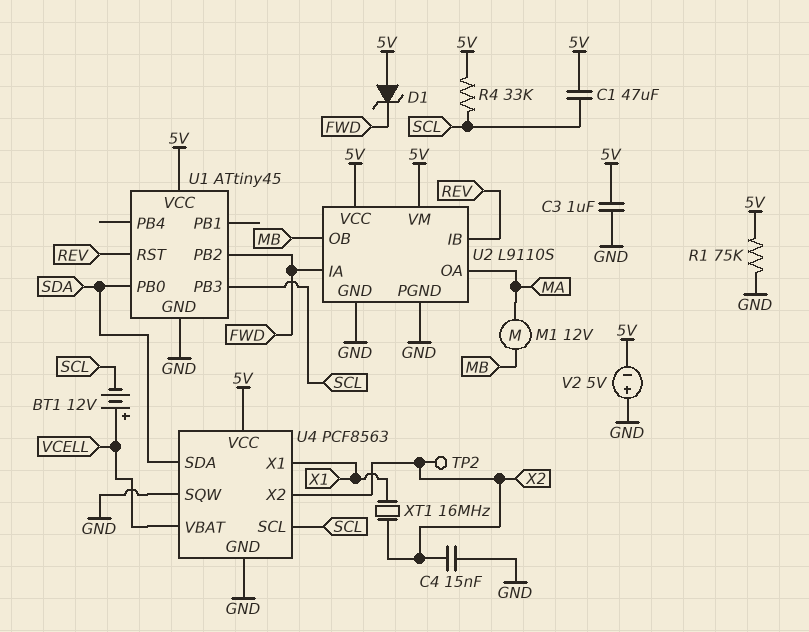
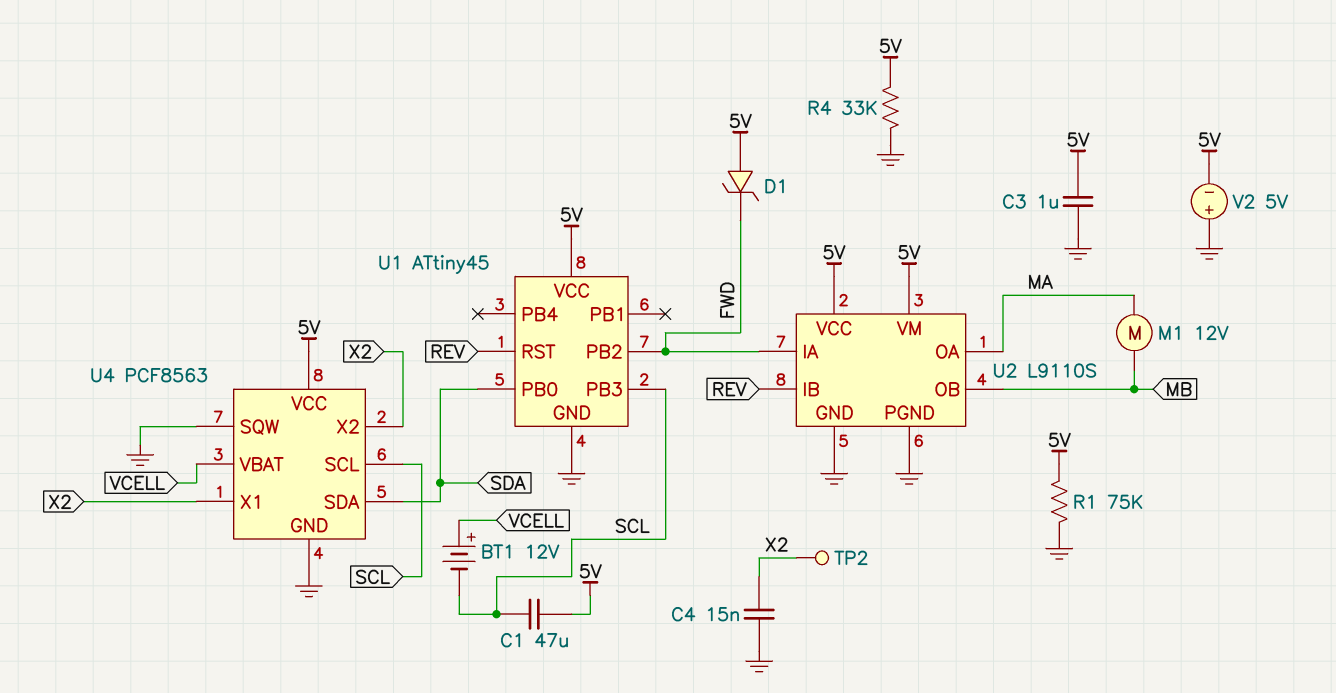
R4: 33k (5V, SCL) -> 33k (5V, GND)
U4 pin X1: X1 -> X2
XT1: 16MHz (X1, X2) -> none

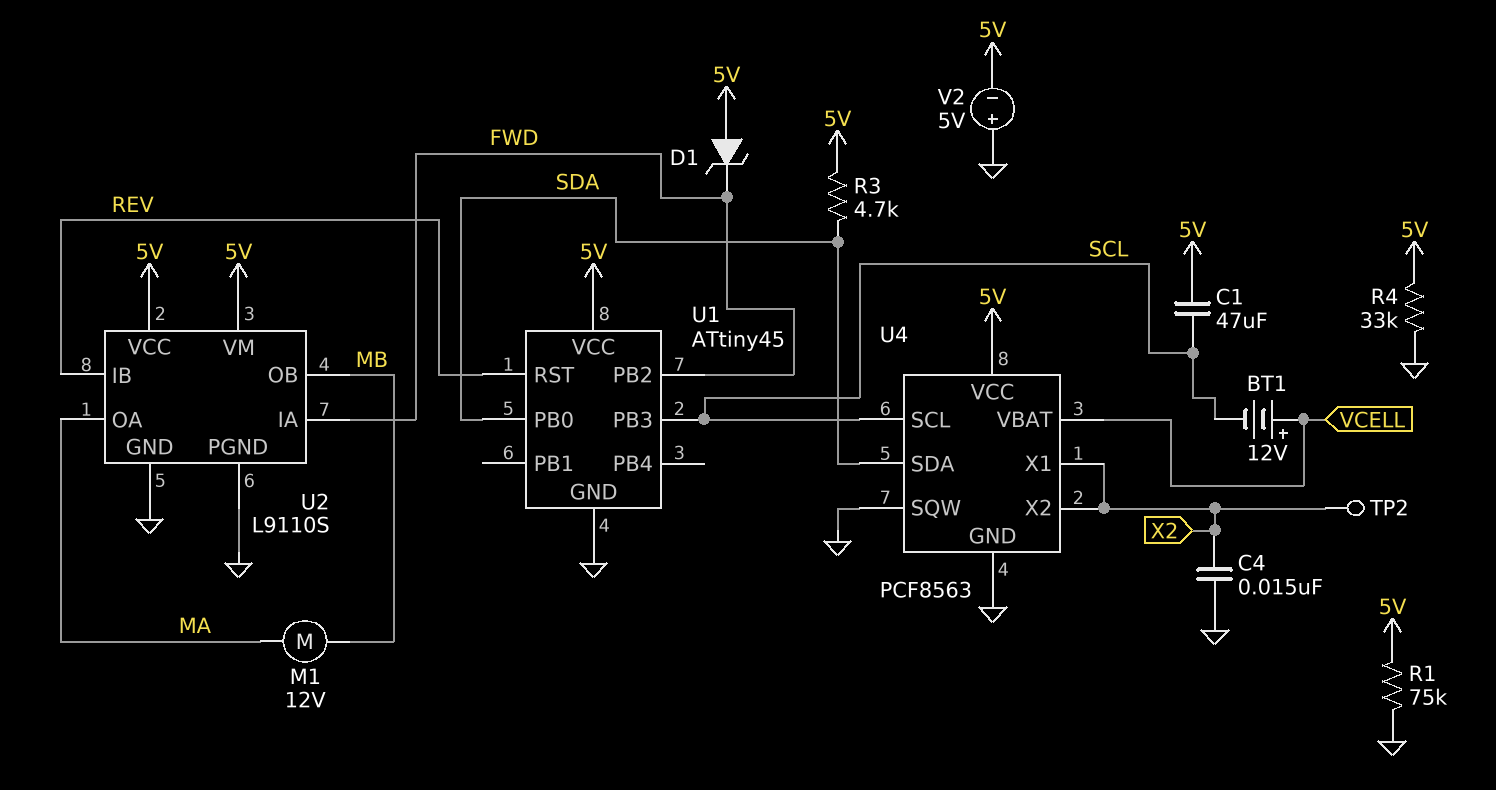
C3: 1uF (5V, GND) -> none
R3: none -> 4.7k (5V, SDA)

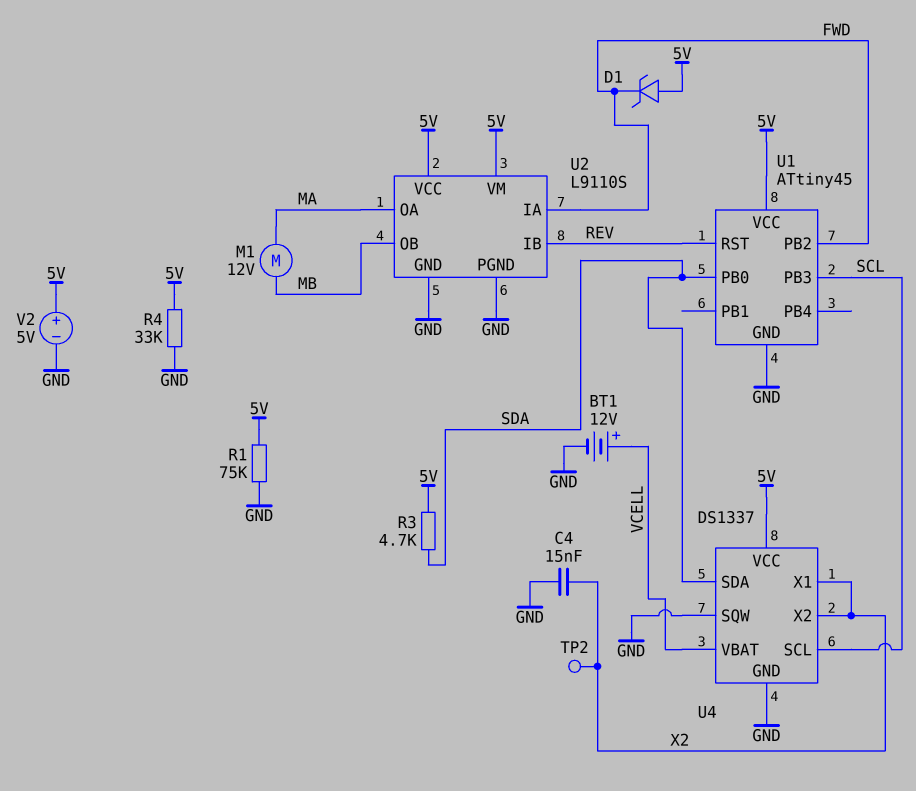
BT1: 12V (plus VCELL, minus SCL) -> 12V (plus VCELL, minus GND)
C1: 47uF (5V, SCL) -> none
U4: PCF8563 -> DS1337
V2: 5V (plus GND, minus 5V) -> 5V (plus 5V, minus GND)

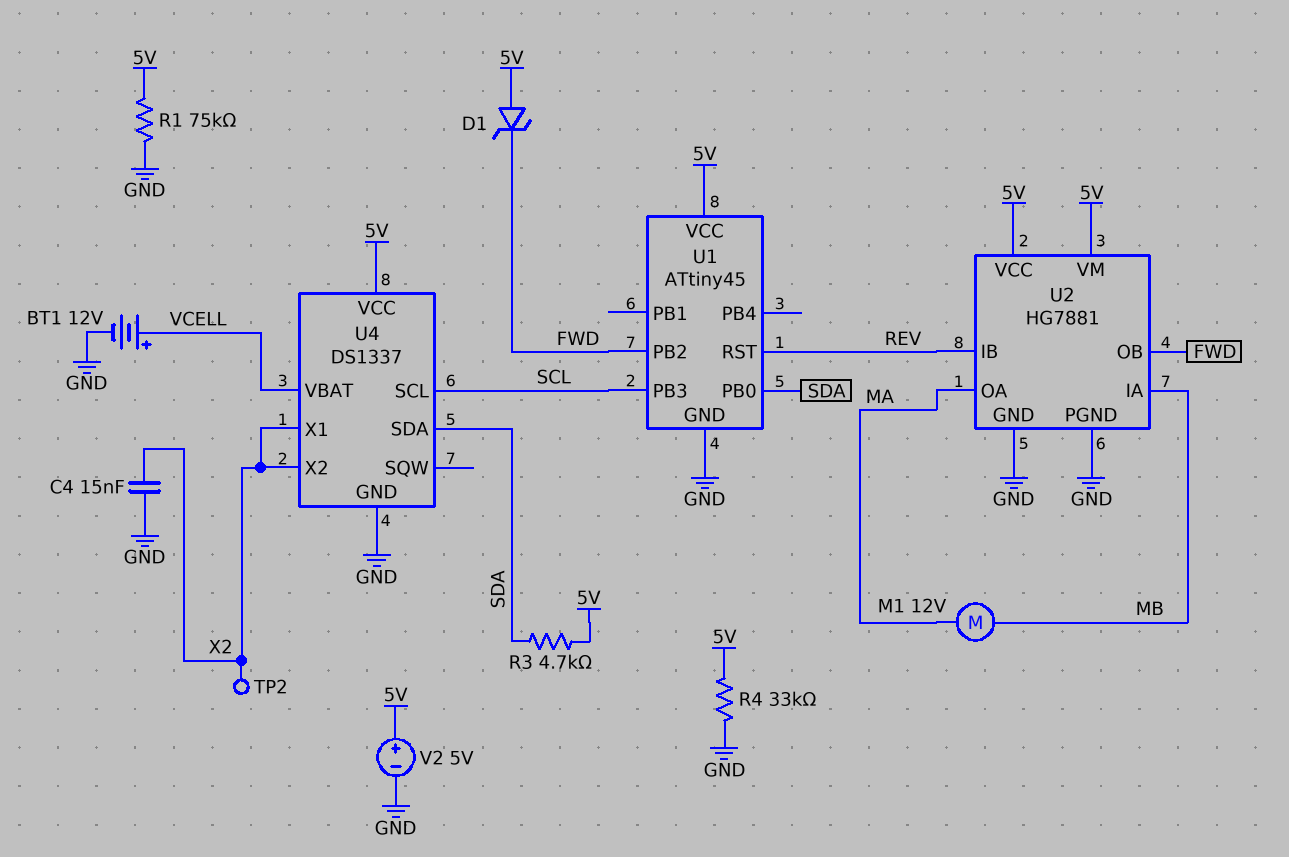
U2: L9110S -> HG7881
U2 pin IA: FWD -> MB
U2 pin OB: MB -> FWD
U4 pin SQW: GND -> none

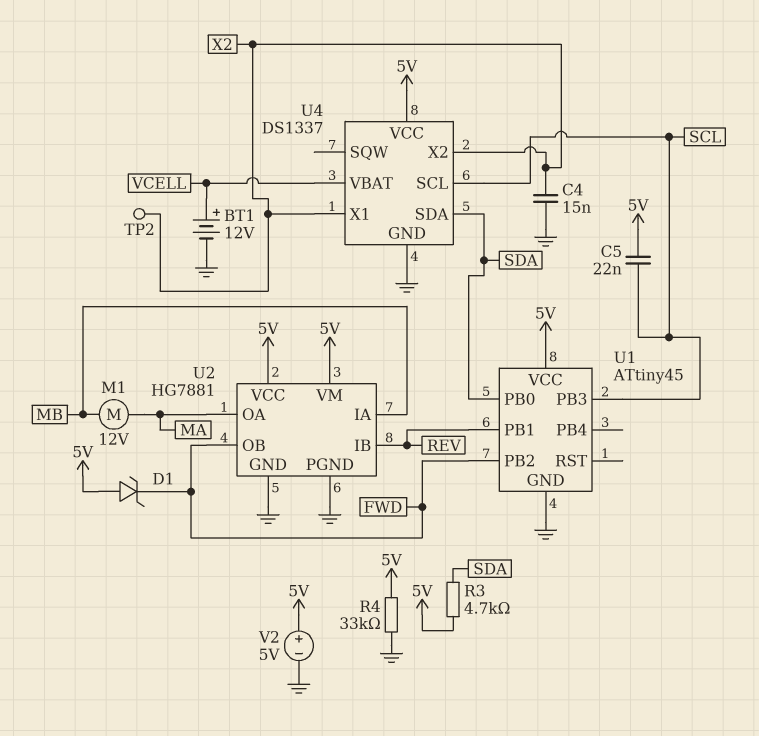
C5: none -> 22nF (5V, SCL)
R1: 75k (5V, GND) -> none
U1 pin PB1: none -> REV
U1 pin RST: REV -> none

